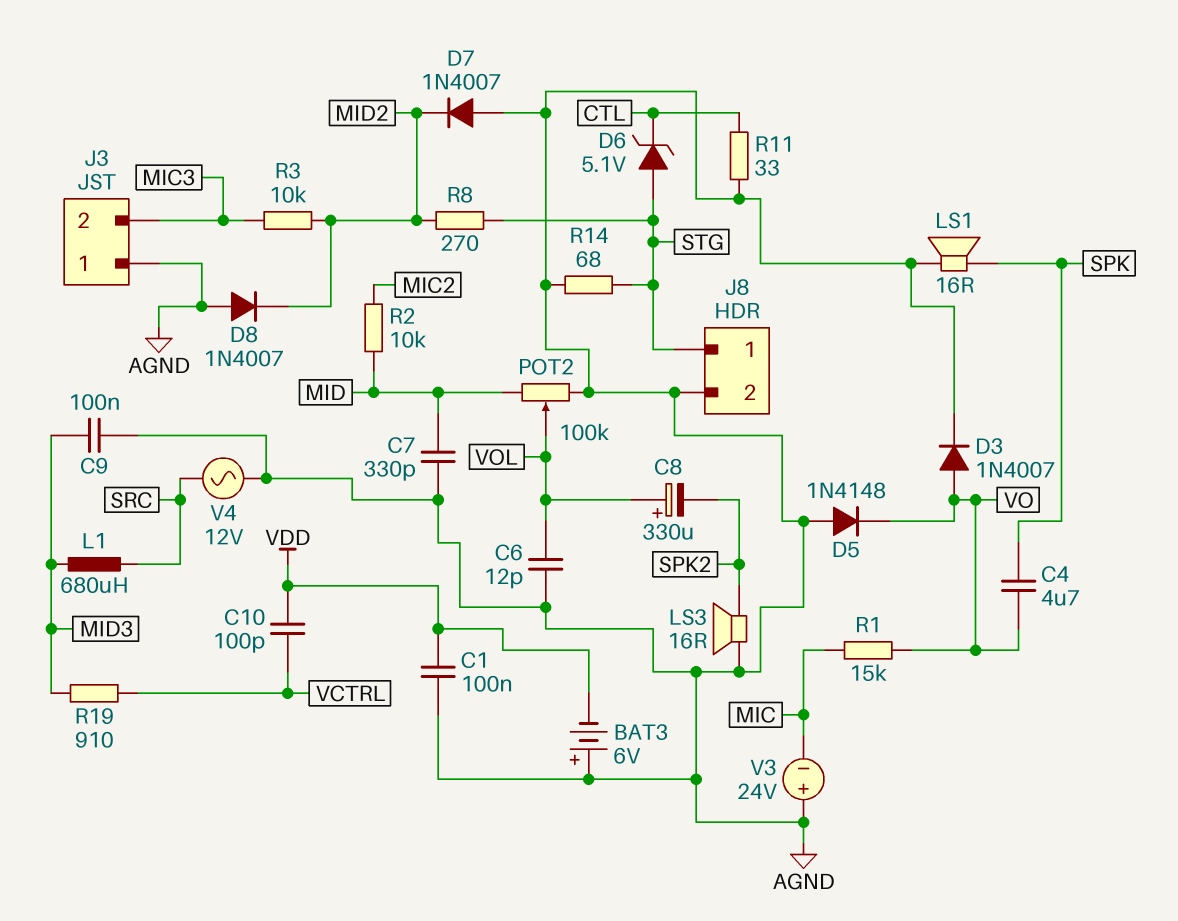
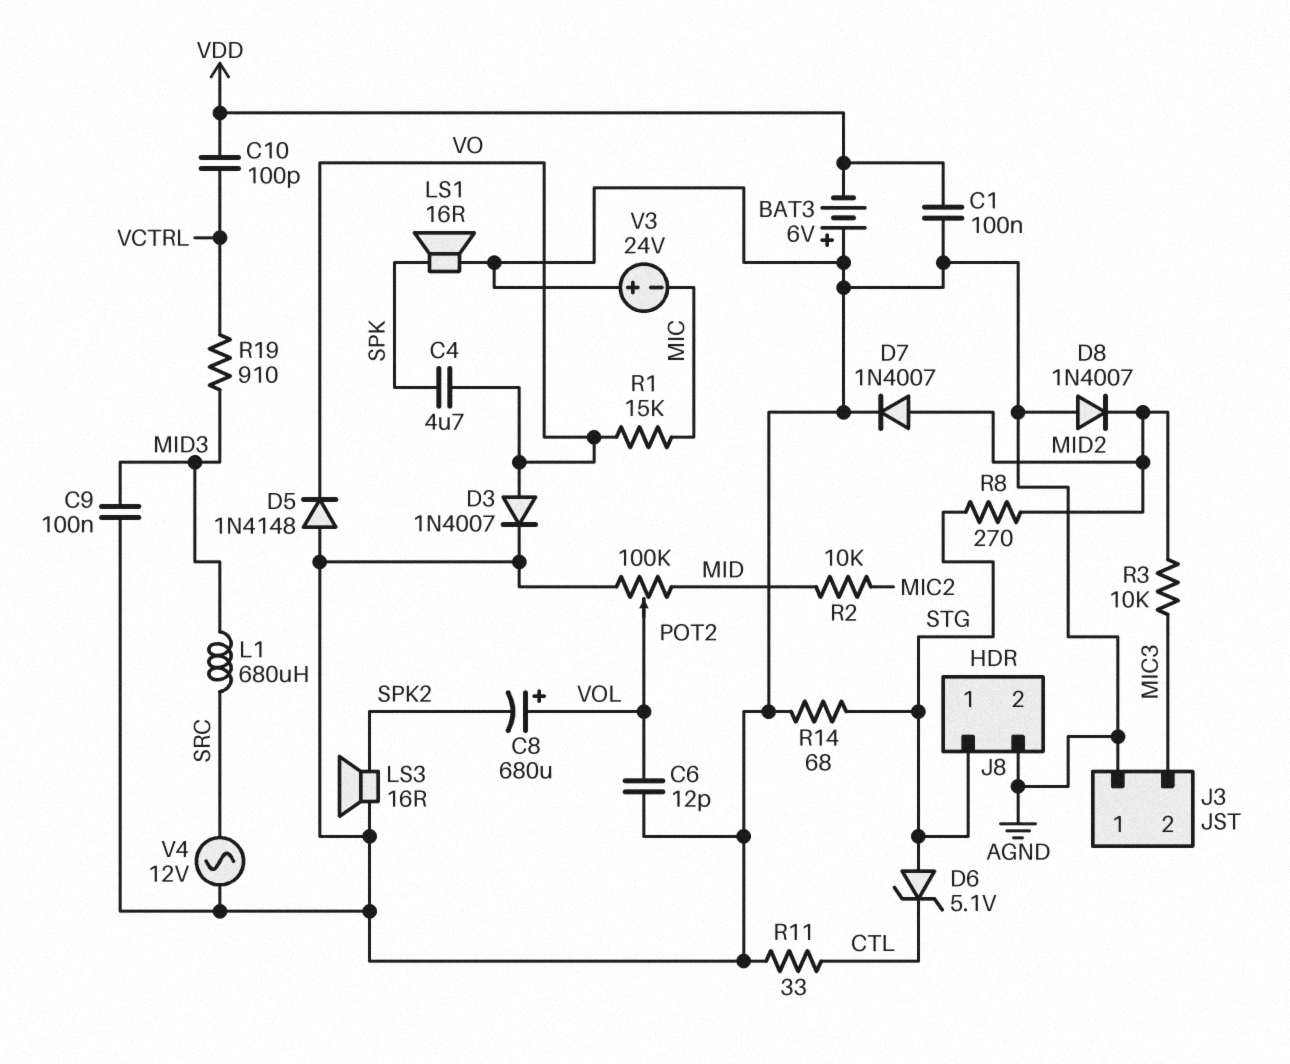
C7: 330pF (AGND, MID) -> none
C8: 330uF (plus VOL, minus SPK2) -> 680uF (plus VOL, minus SPK2)
D7: diode 1N4007 (A AGND, K MID2) -> diode 1N4007 (A MID2, K AGND)

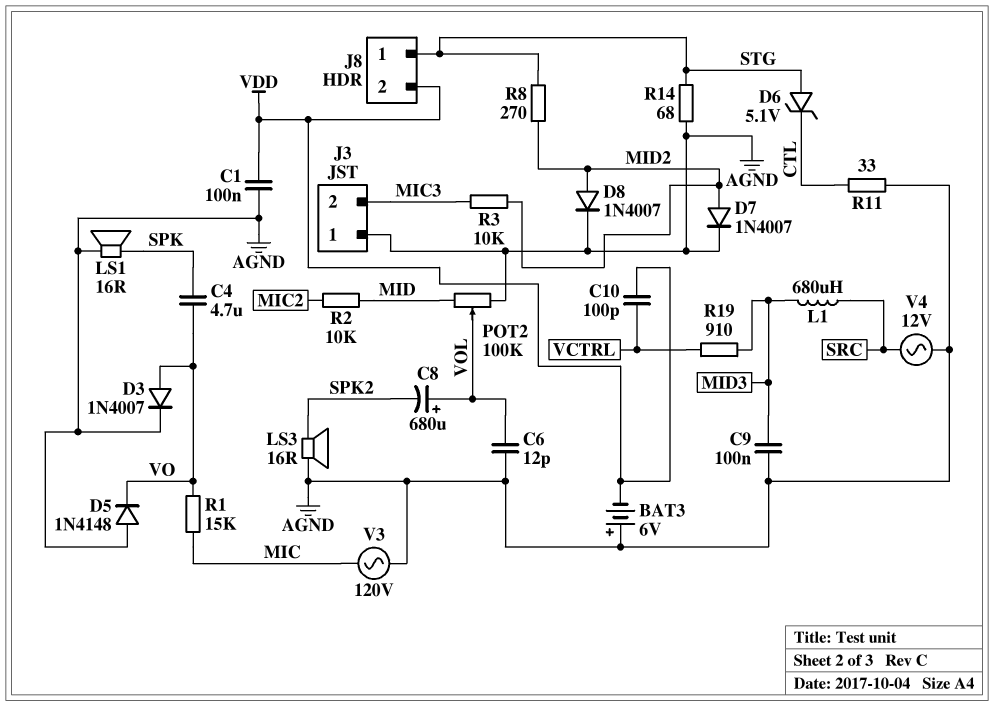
D8: diode 1N4007 (A AGND, K MID2) -> diode 1N4007 (A MID2, K AGND)
J8 pin 2: AGND -> VDD
V3: 24V (plus AGND, minus MIC) -> AC 120V (AGND, MIC)

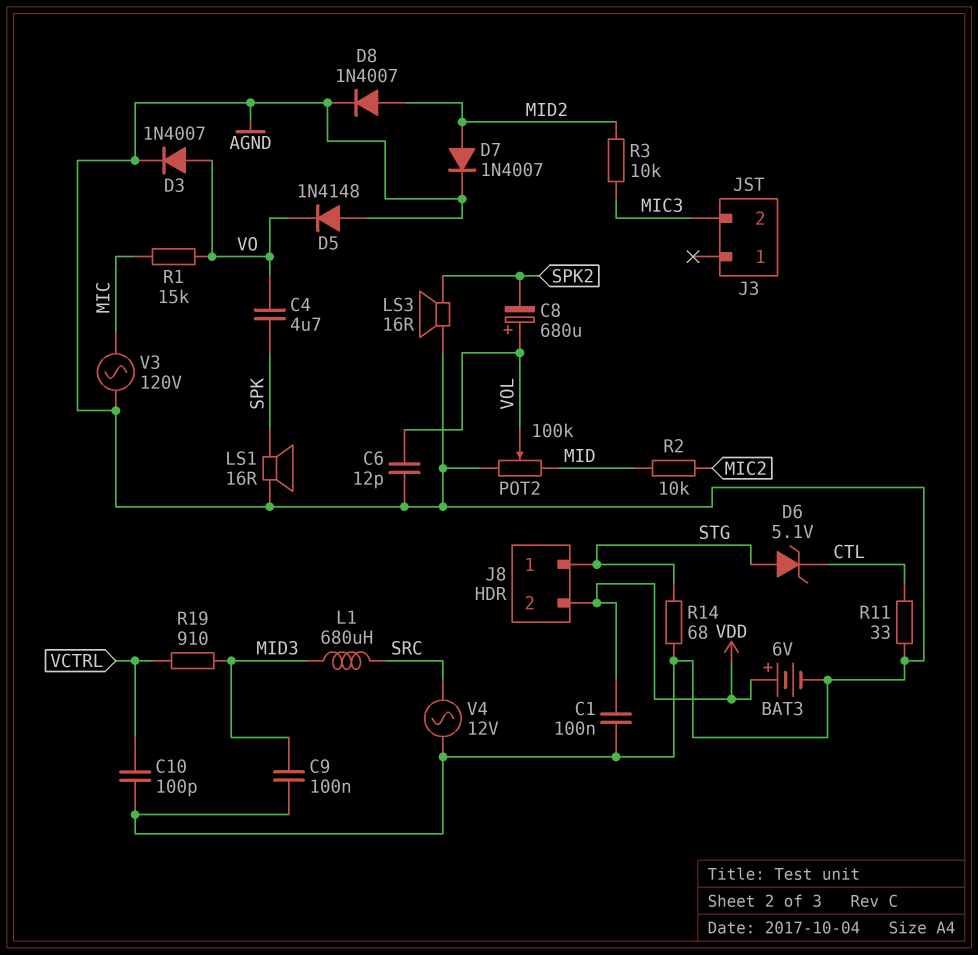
BAT3: 6V (plus AGND, minus VDD) -> 6V (plus VDD, minus AGND)
C10: 100pF (VCTRL, VDD) -> 100pF (AGND, VCTRL)
J3 pin 1: AGND -> none
R8: 270 (MID2, STG) -> none

